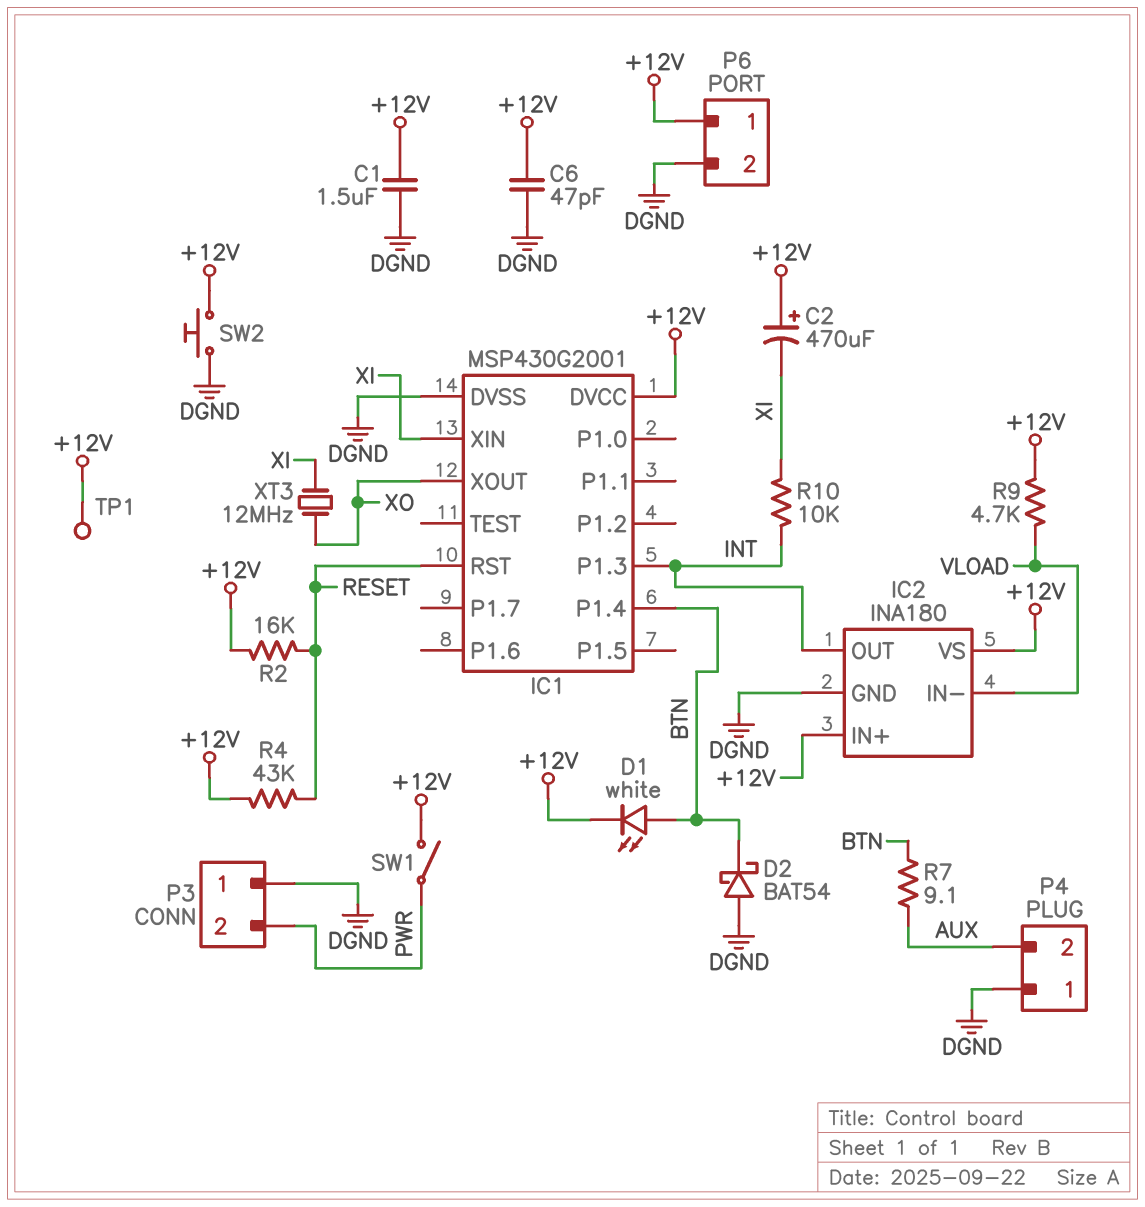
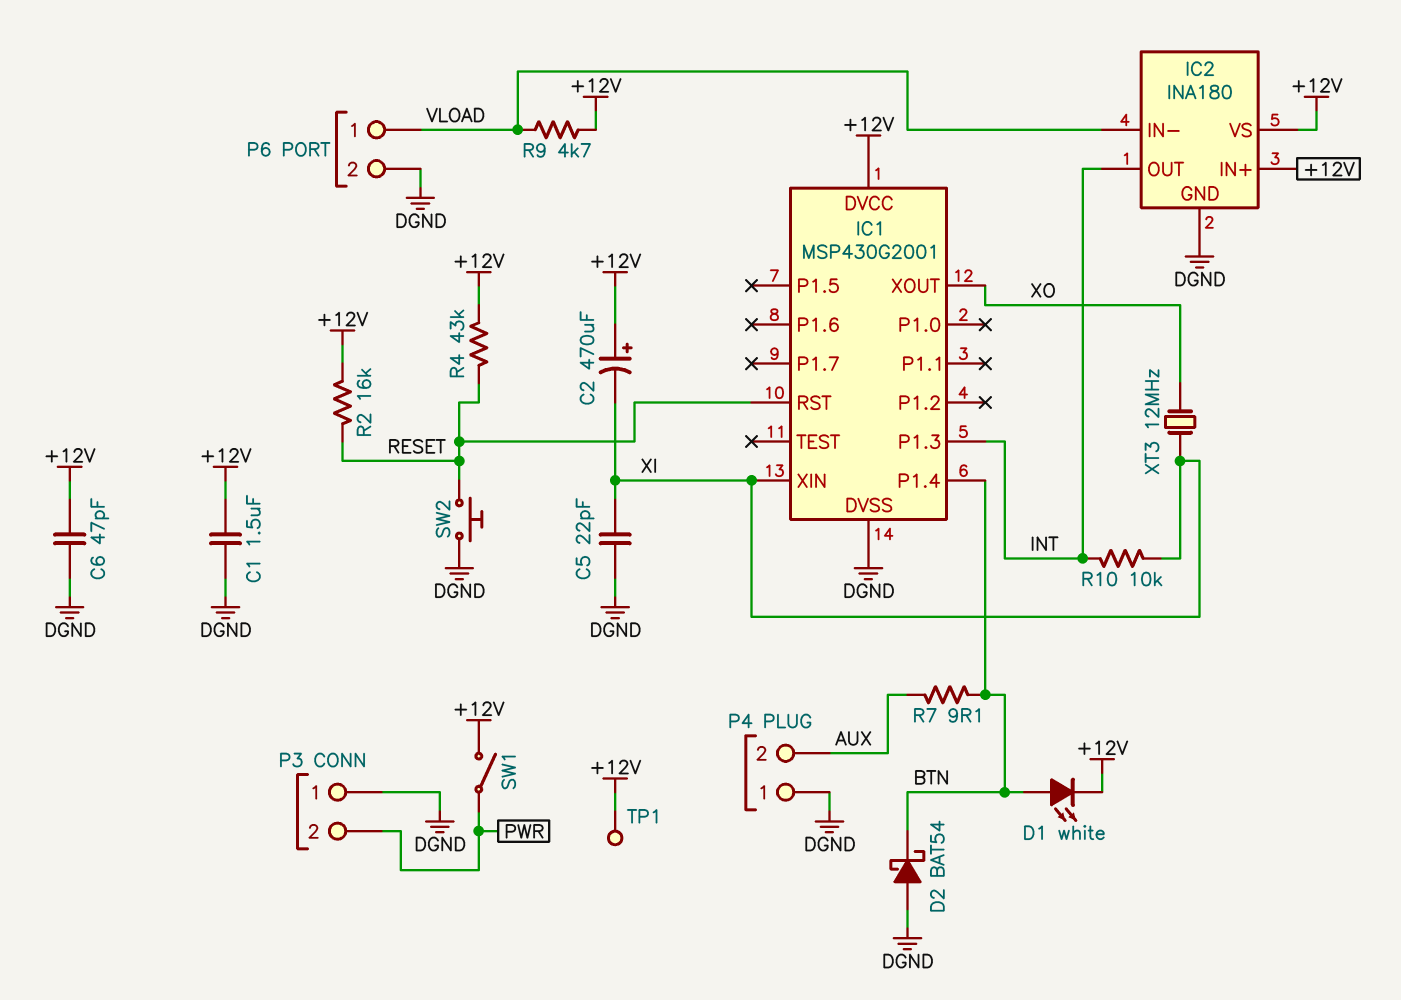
C5: none -> 22pF (DGND, XI)
P6 pin 1: +12V -> VLOAD
SW2: button (+12V, DGND) -> button (DGND, RESET)

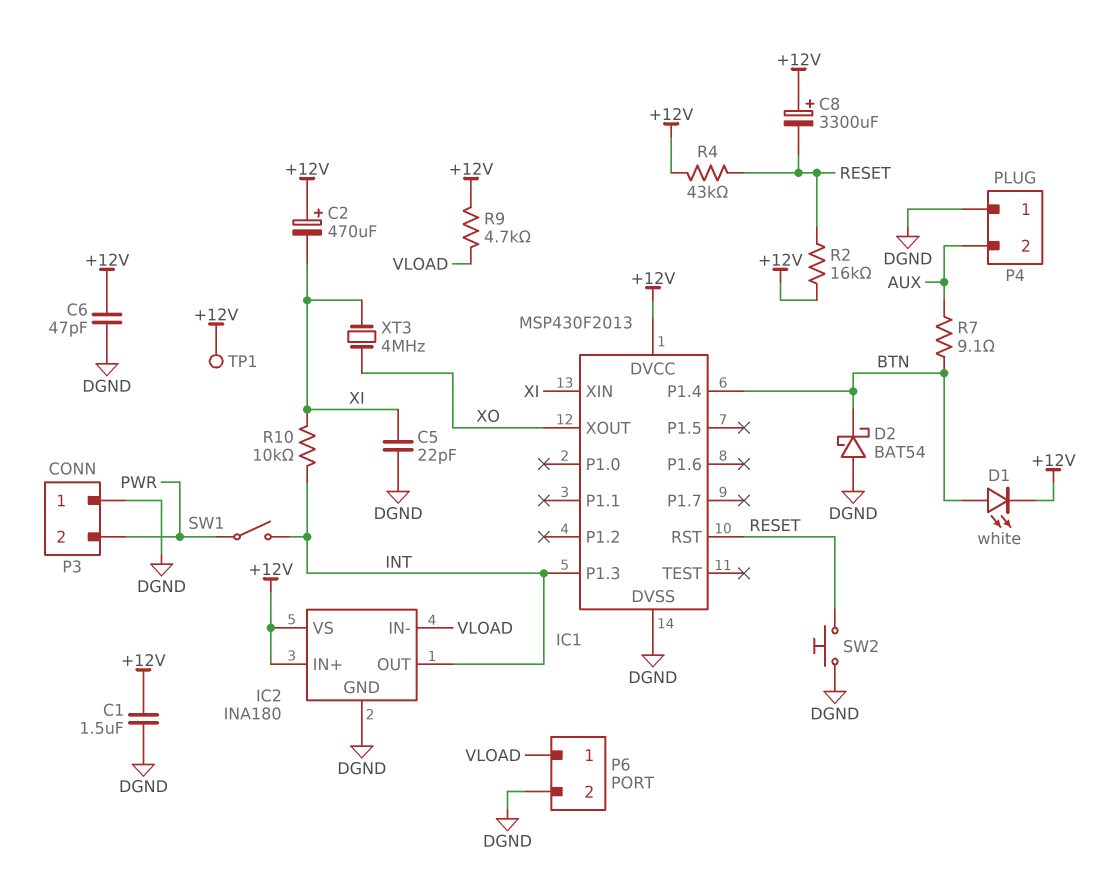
C8: none -> 3300uF (plus +12V, minus RESET)
IC1: MSP430G2001 -> MSP430F2013
SW1: switch (+12V, PWR) -> switch (INT, PWR)
XT3: 12MHz (XI, XO) -> 4MHz (XI, XO)

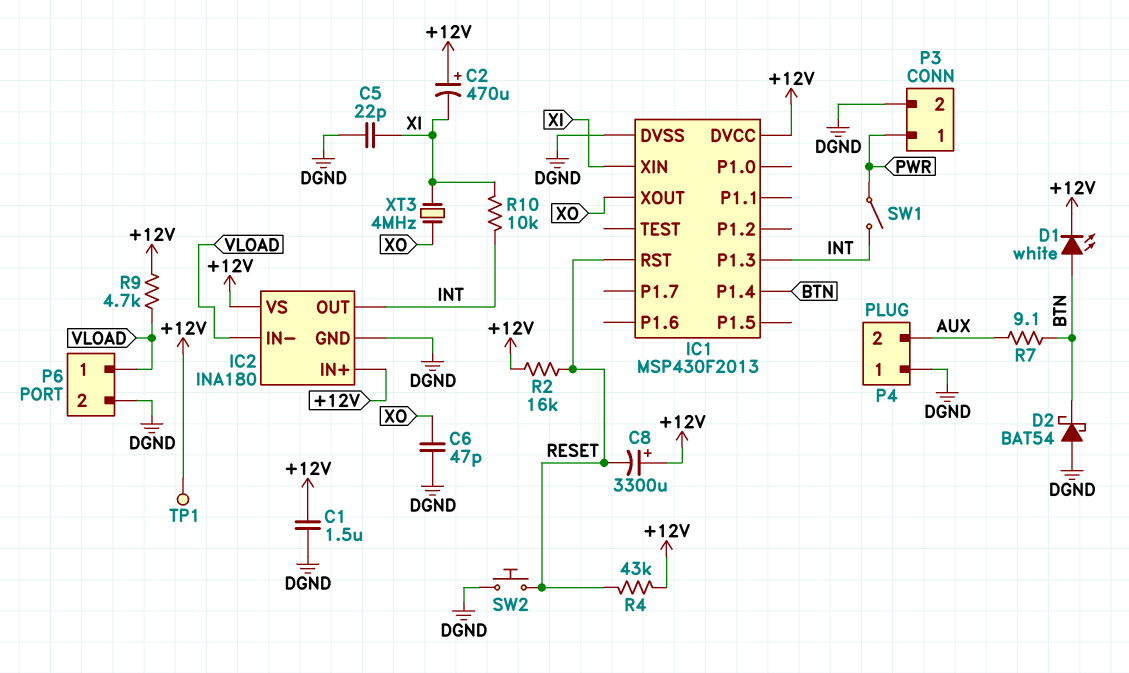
C6: 47pF (+12V, DGND) -> 47pF (DGND, XO)
P3 pin 1: DGND -> PWR
P3 pin 2: PWR -> DGND

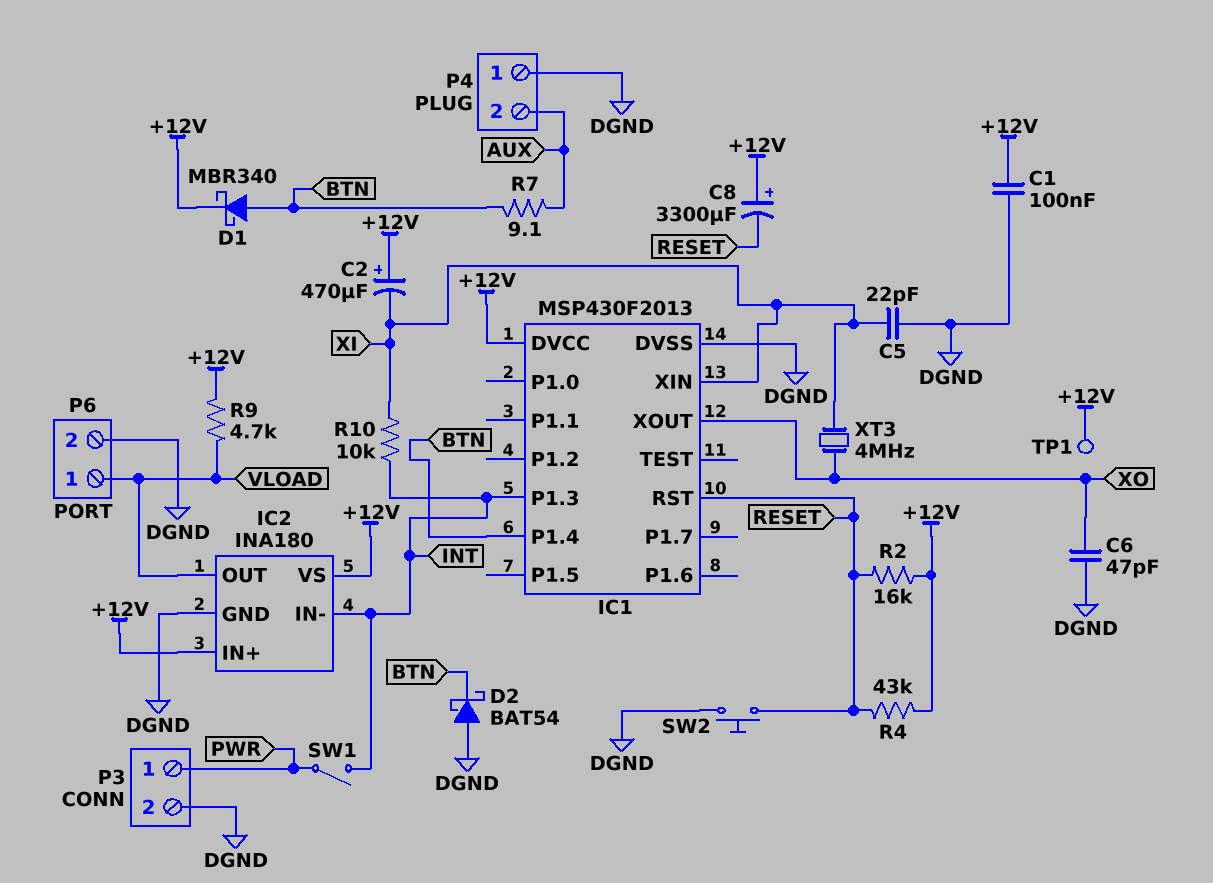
C1: 1.5uF (+12V, DGND) -> 100nF (+12V, DGND)
D1: LED white (A BTN, K +12V) -> schottky MBR340 (A BTN, K +12V)
IC2 pin IN-: VLOAD -> INT
IC2 pin OUT: INT -> VLOAD

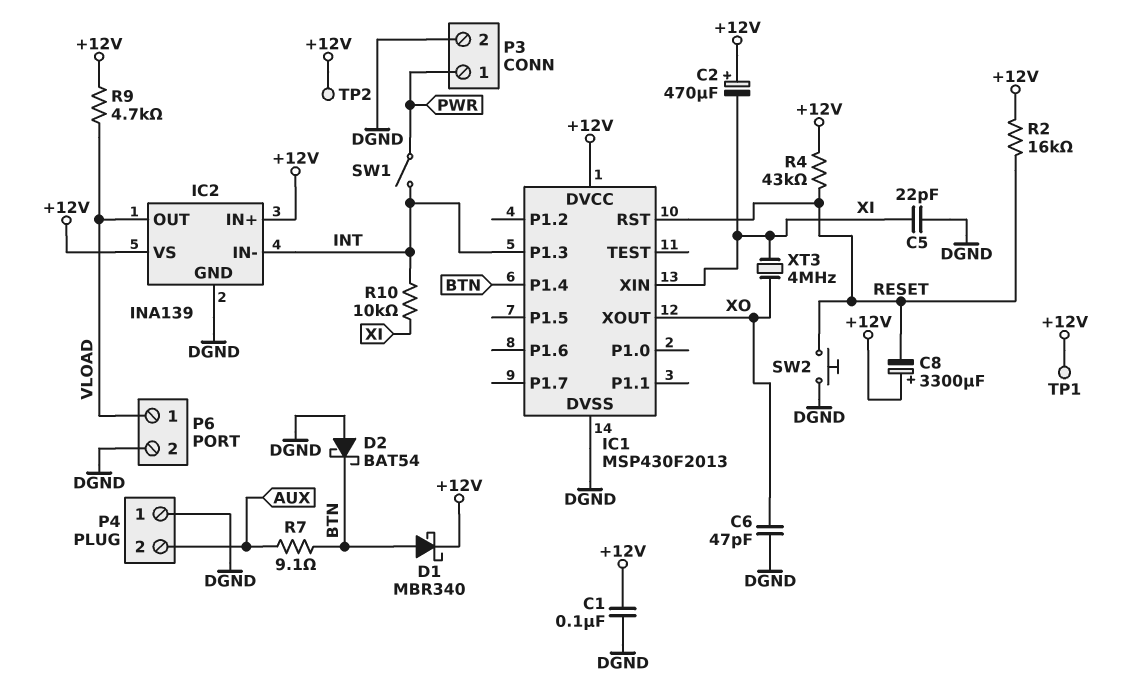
IC2: INA180 -> INA139
TP2: none -> test point (+12V)

